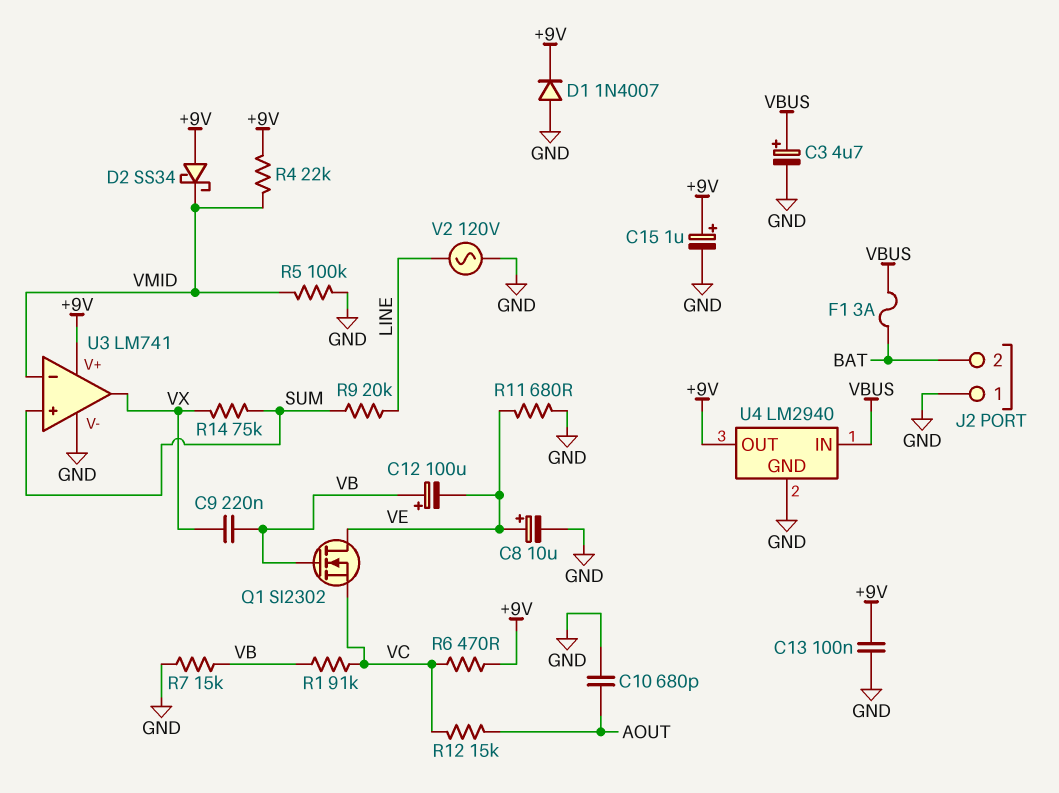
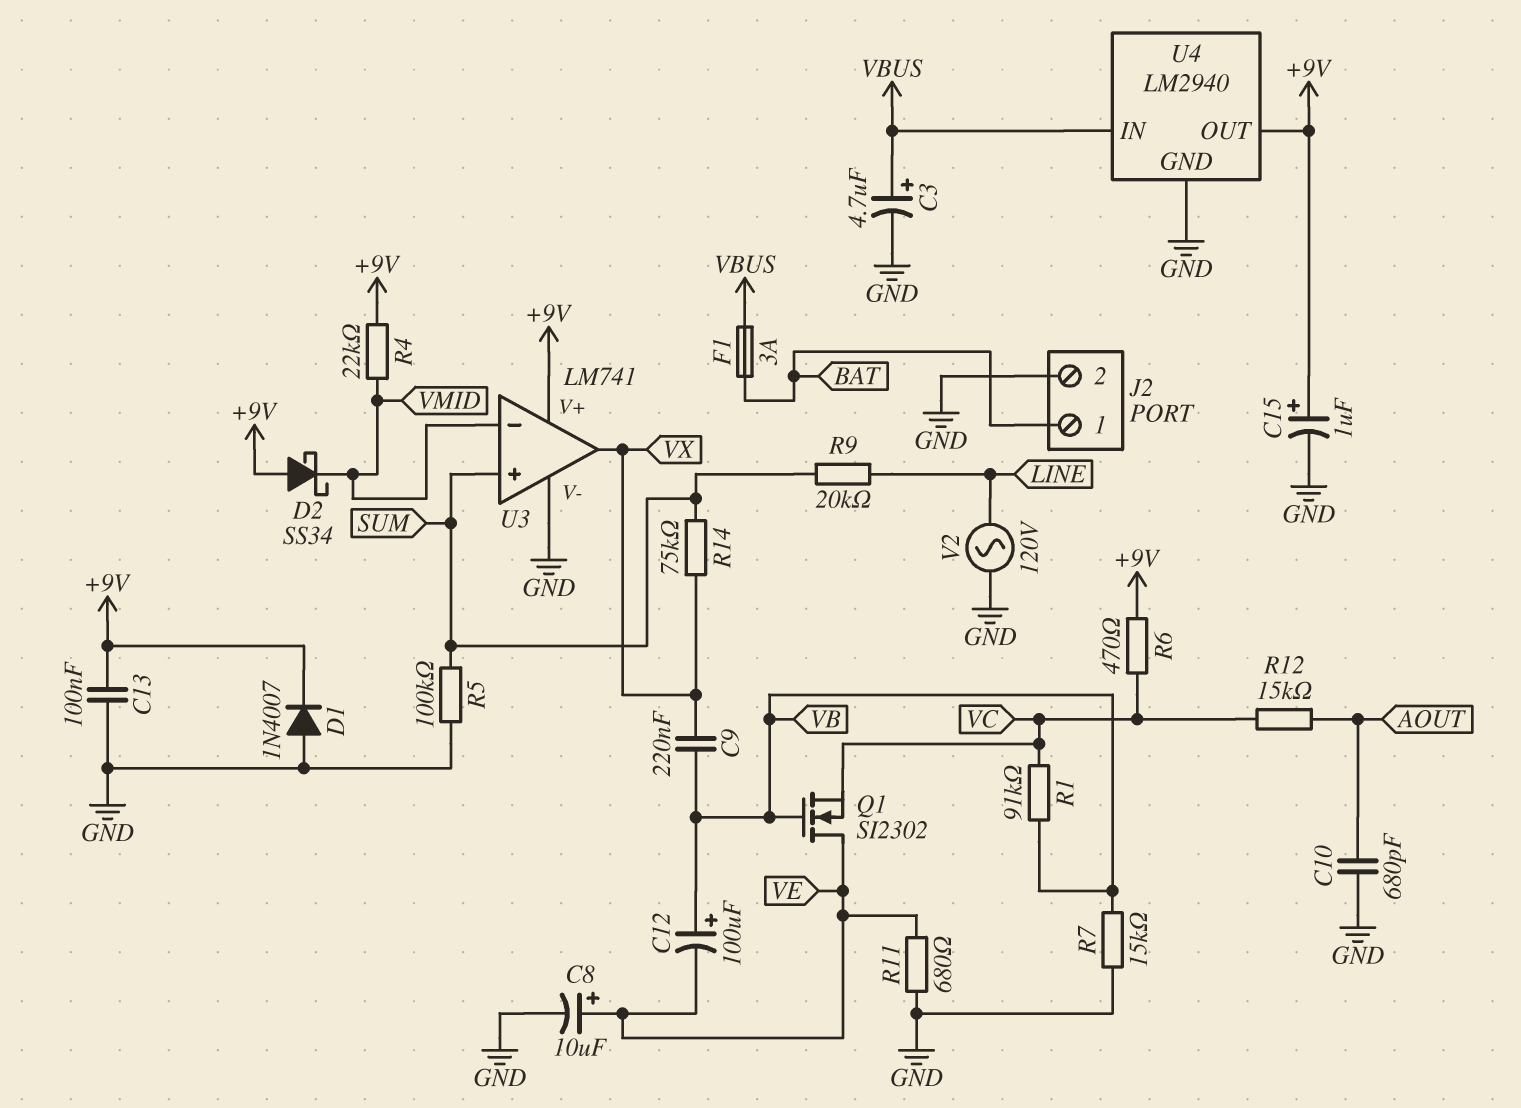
J2 pin 1: GND -> BAT
J2 pin 2: BAT -> GND
R5: 100k (GND, VMID) -> 100k (GND, SUM)

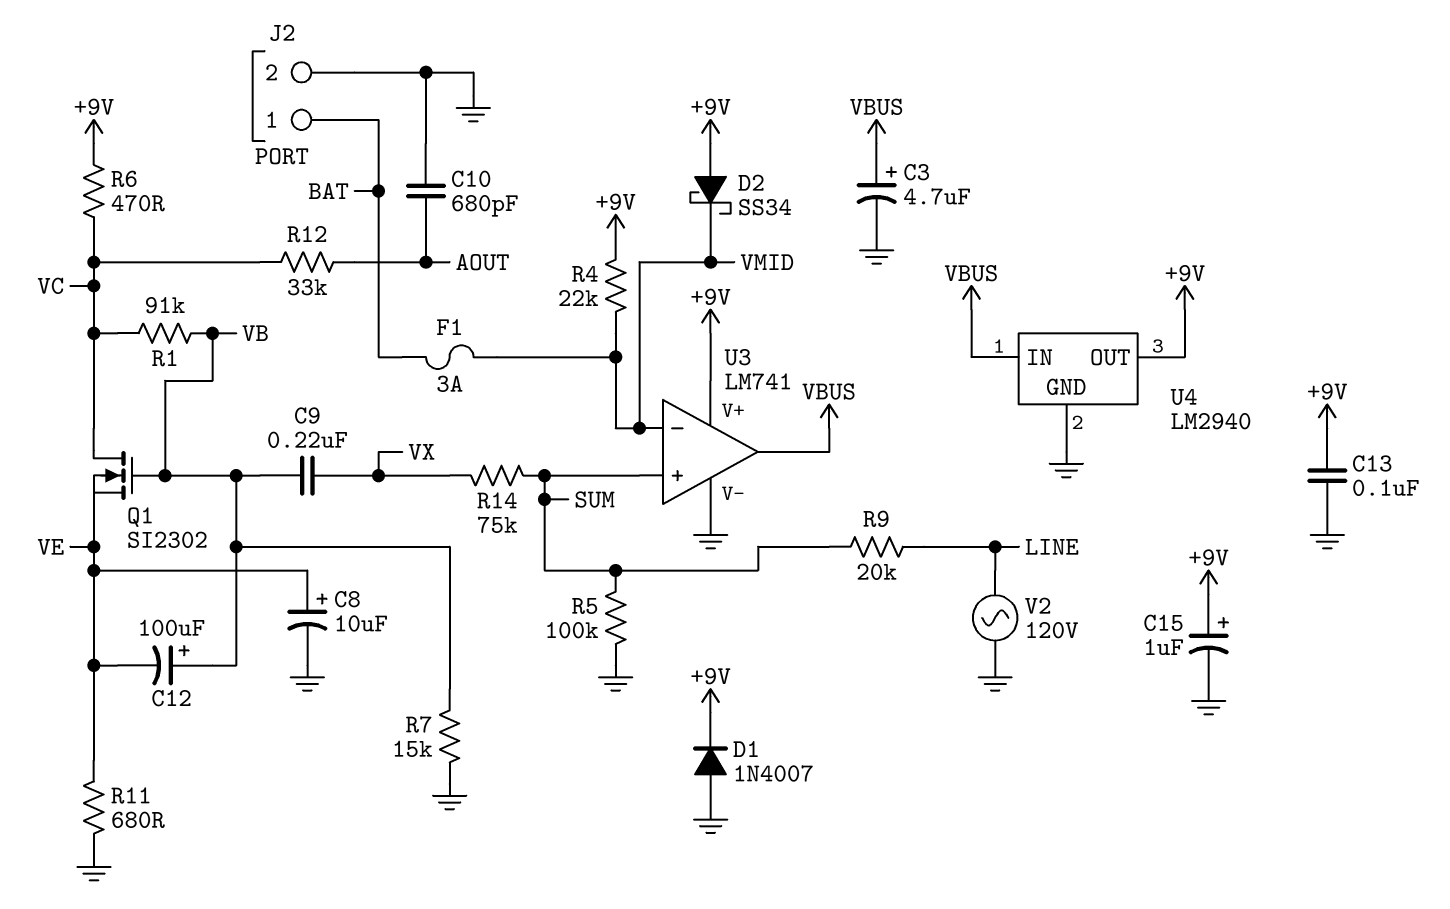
F1: 3A (BAT, VBUS) -> 3A (BAT, VMID)
Q1: NMOS SI2302 (G VB, D VE, S VC) -> NMOS SI2302 (G VB, D VC, S VE)
R12: 15k (AOUT, VC) -> 33k (AOUT, VC)
U3 pin out: VX -> VBUS

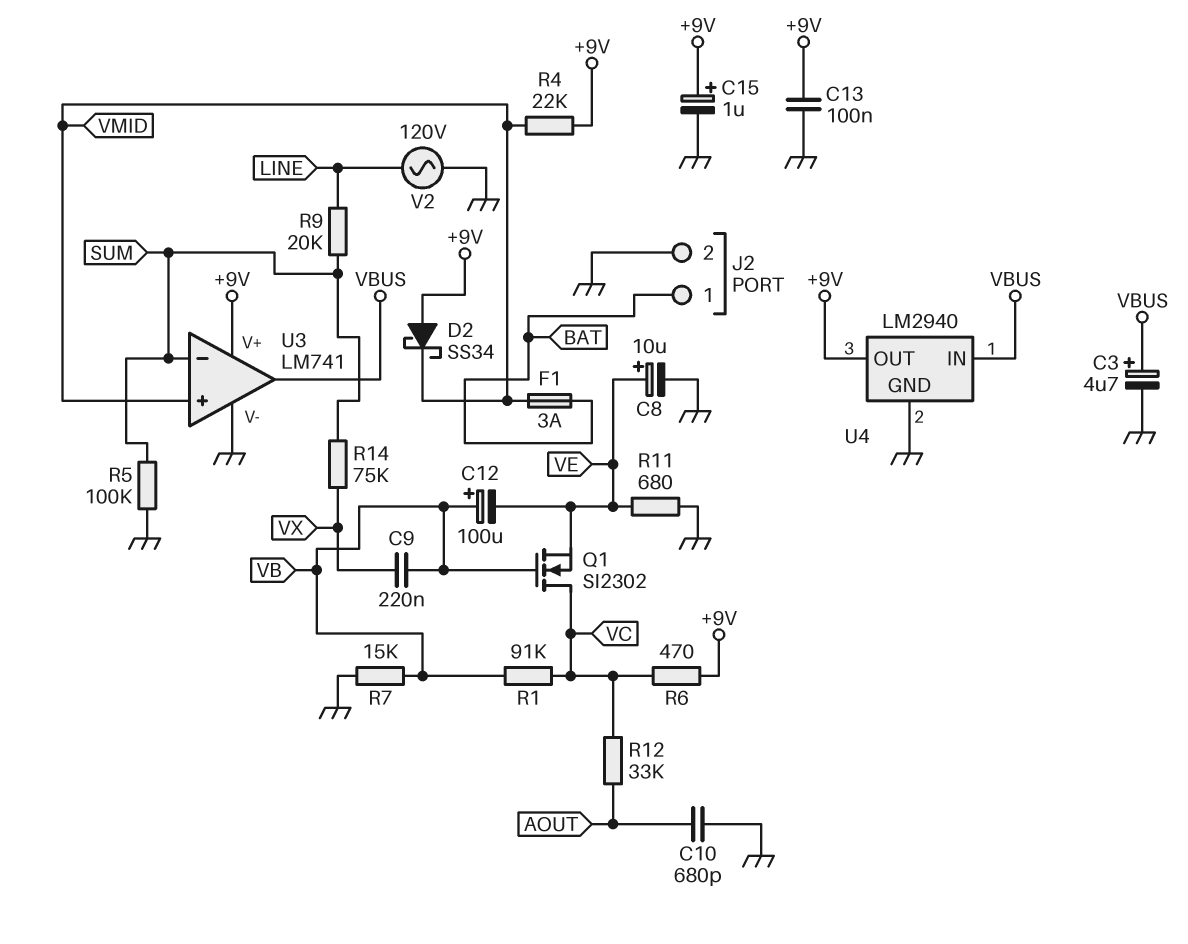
D1: diode 1N4007 (A GND, K +9V) -> none
U3 pin in+: SUM -> VMID
U3 pin in-: VMID -> SUM

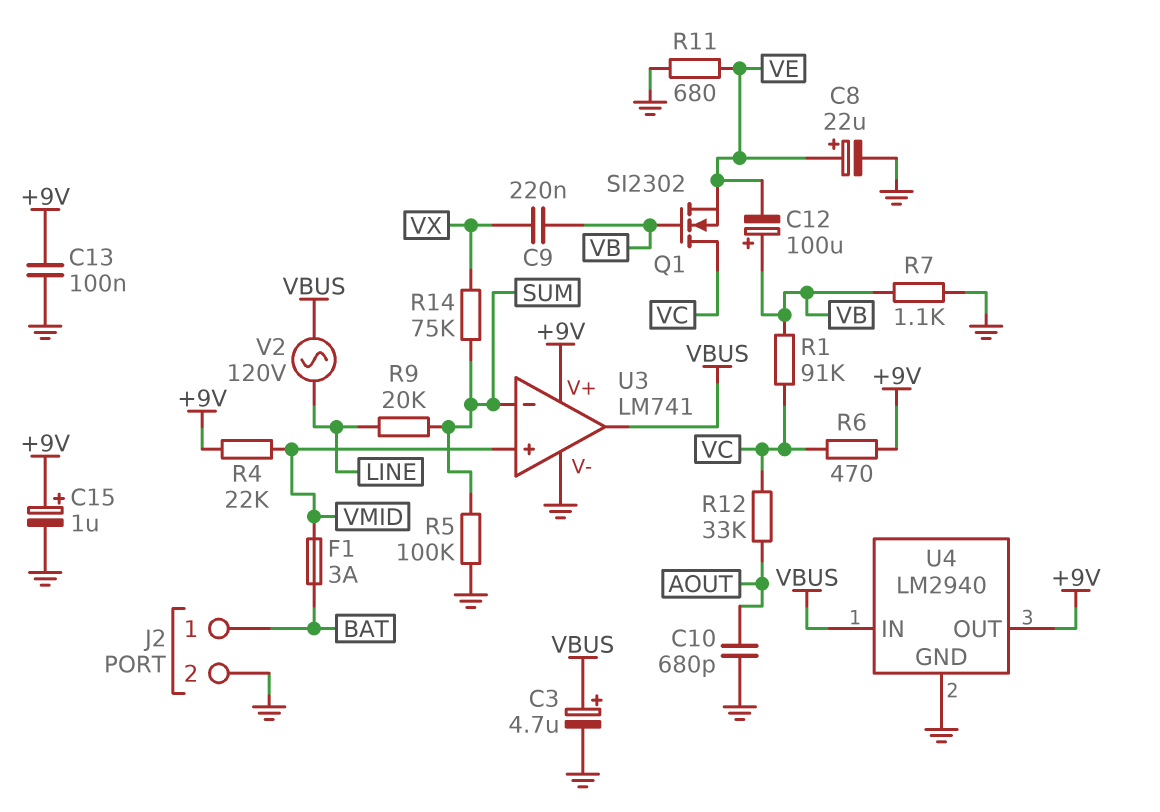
C8: 10uF (plus VE, minus GND) -> 22uF (plus VE, minus GND)
D2: schottky SS34 (A +9V, K VMID) -> none
R7: 15k (GND, VB) -> 1.1k (GND, VB)
V2: AC 120V (GND, LINE) -> AC 120V (LINE, VBUS)

